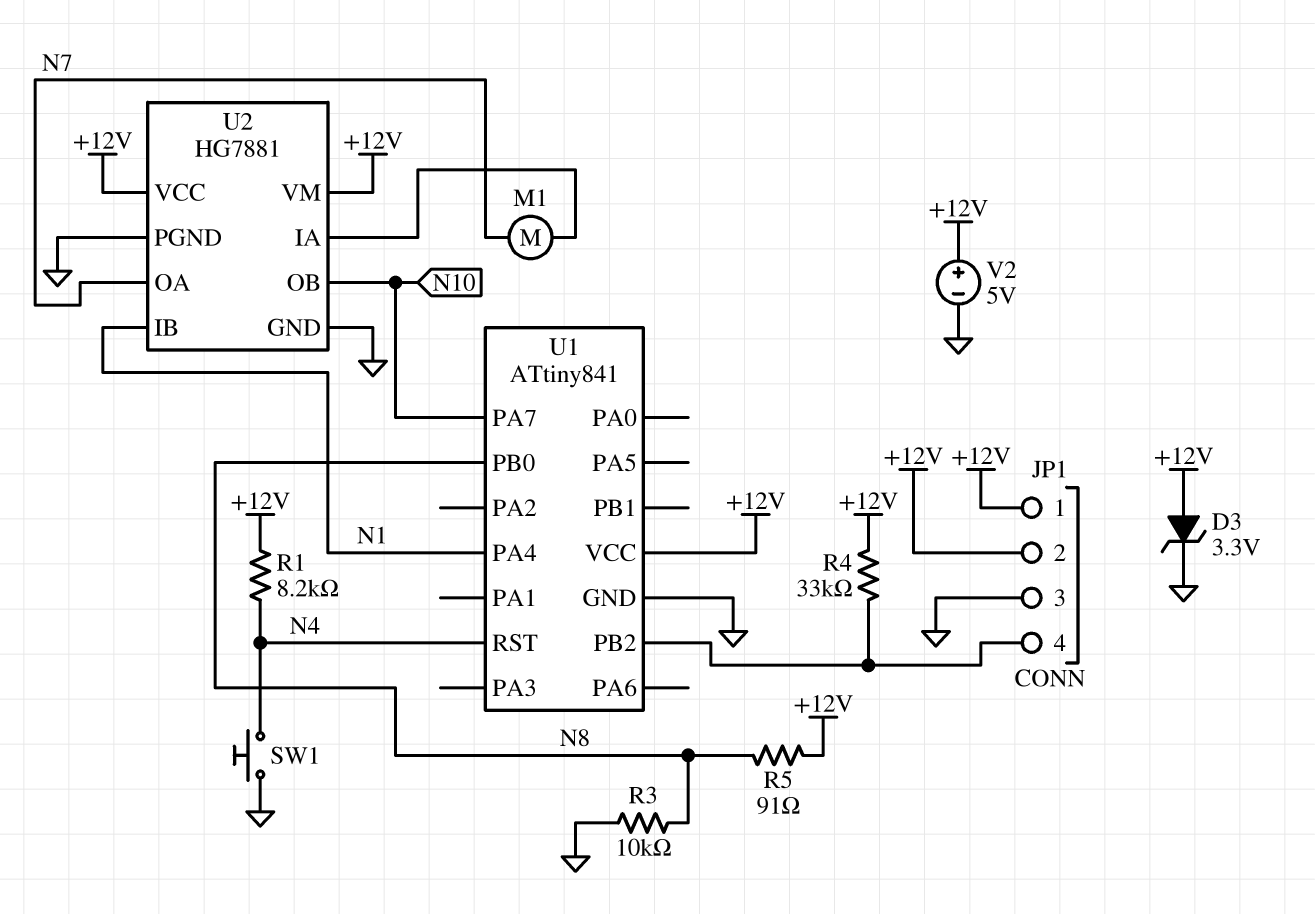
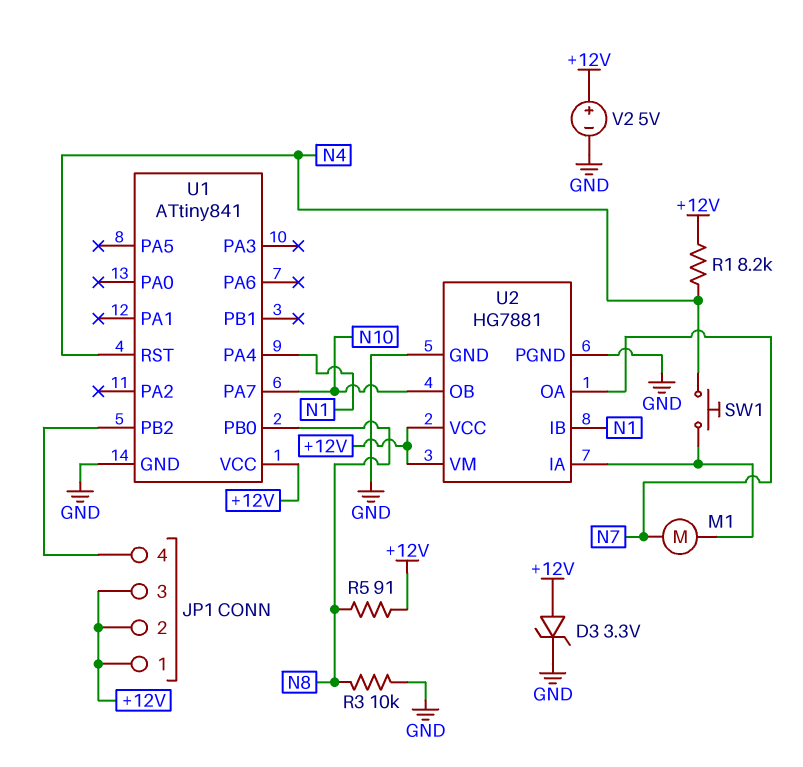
JP1 pin 3: GND -> +12V
R4: 33k (+12V, JP1/4) -> none
SW1: button (GND, N4) -> button (N4, U2/IA)

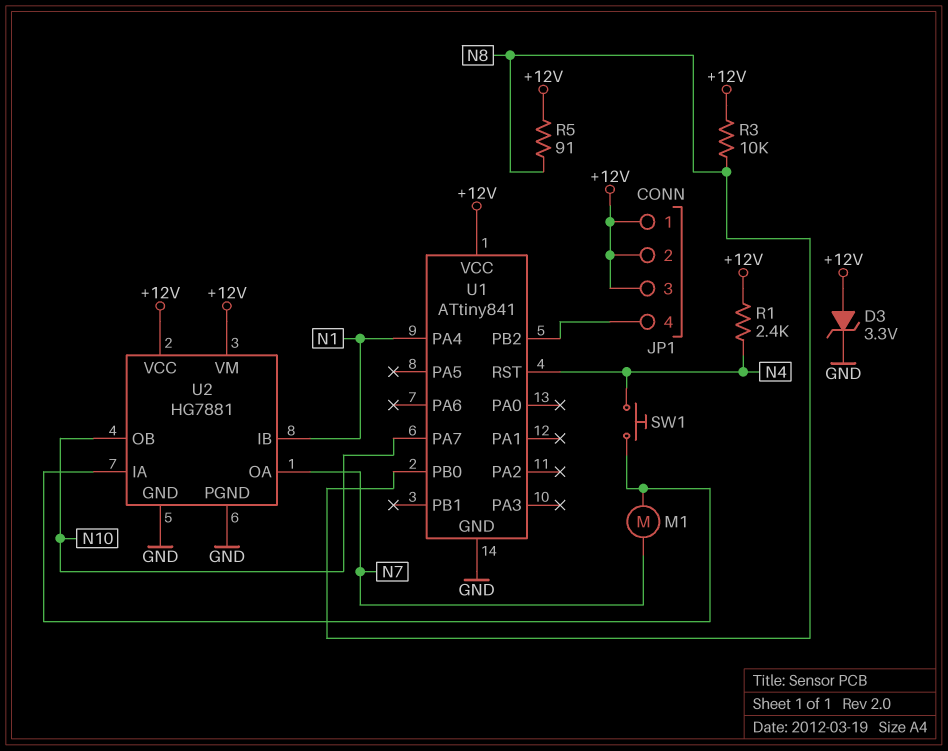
R1: 8.2k (+12V, N4) -> 2.4k (+12V, N4)
R3: 10k (GND, N8) -> 10k (+12V, N8)
V2: 5V (plus +12V, minus GND) -> none

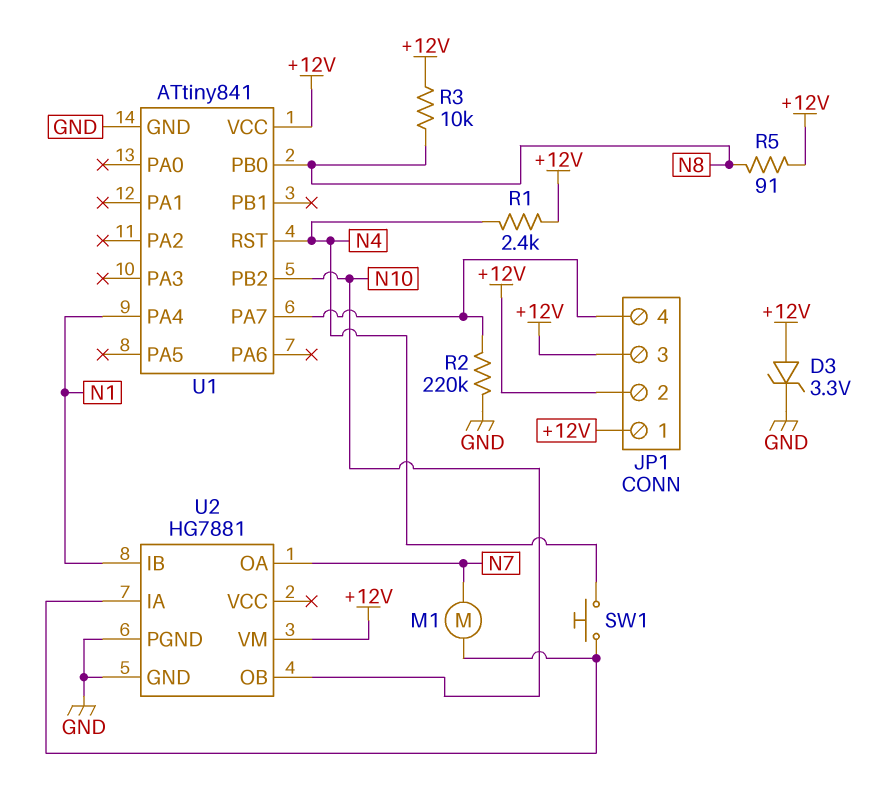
R2: none -> 220k (GND, JP1/4)
U1 pin PA7: N10 -> JP1/4
U1 pin PB2: JP1/4 -> N10
U2 pin VCC: +12V -> none

